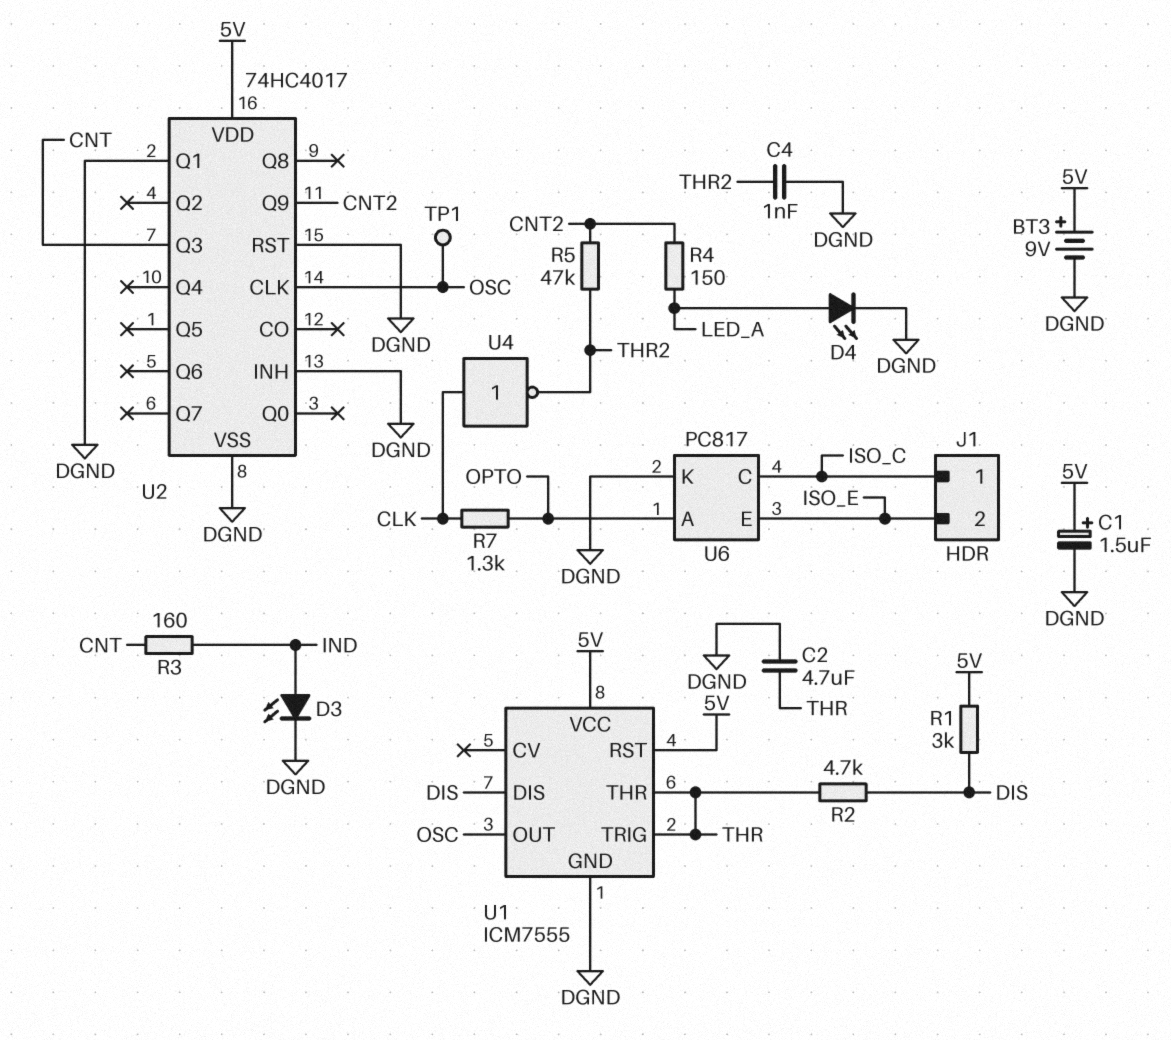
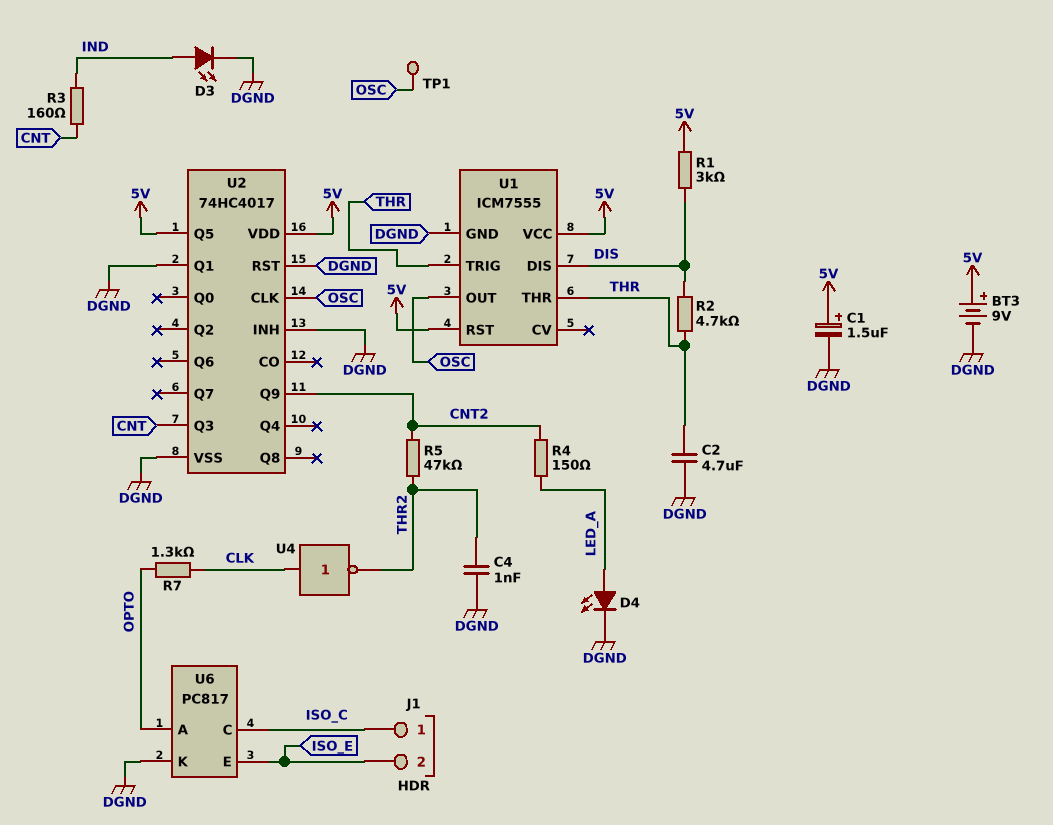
U2 pin Q5: none -> 5V

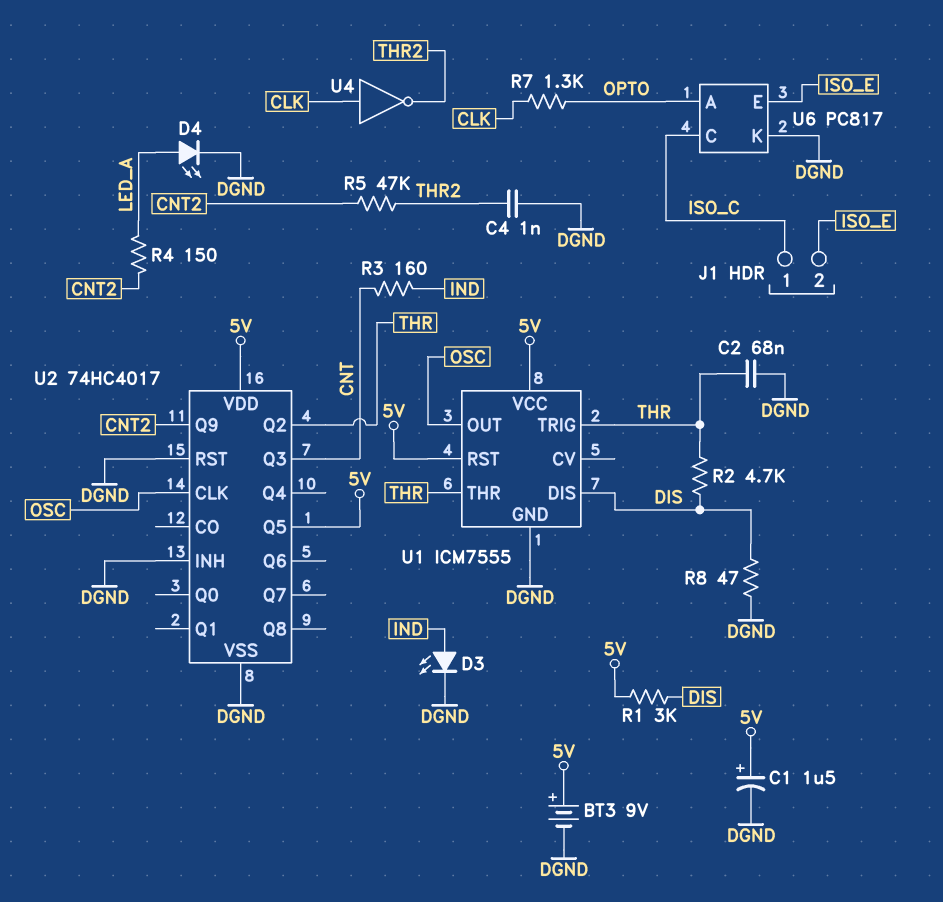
C2: 4.7uF (DGND, THR) -> 68nF (DGND, THR)
R8: none -> 47 (DGND, DIS)
TP1: test point (OSC) -> none
U2 pin Q1: DGND -> none
U2 pin Q2: none -> THR

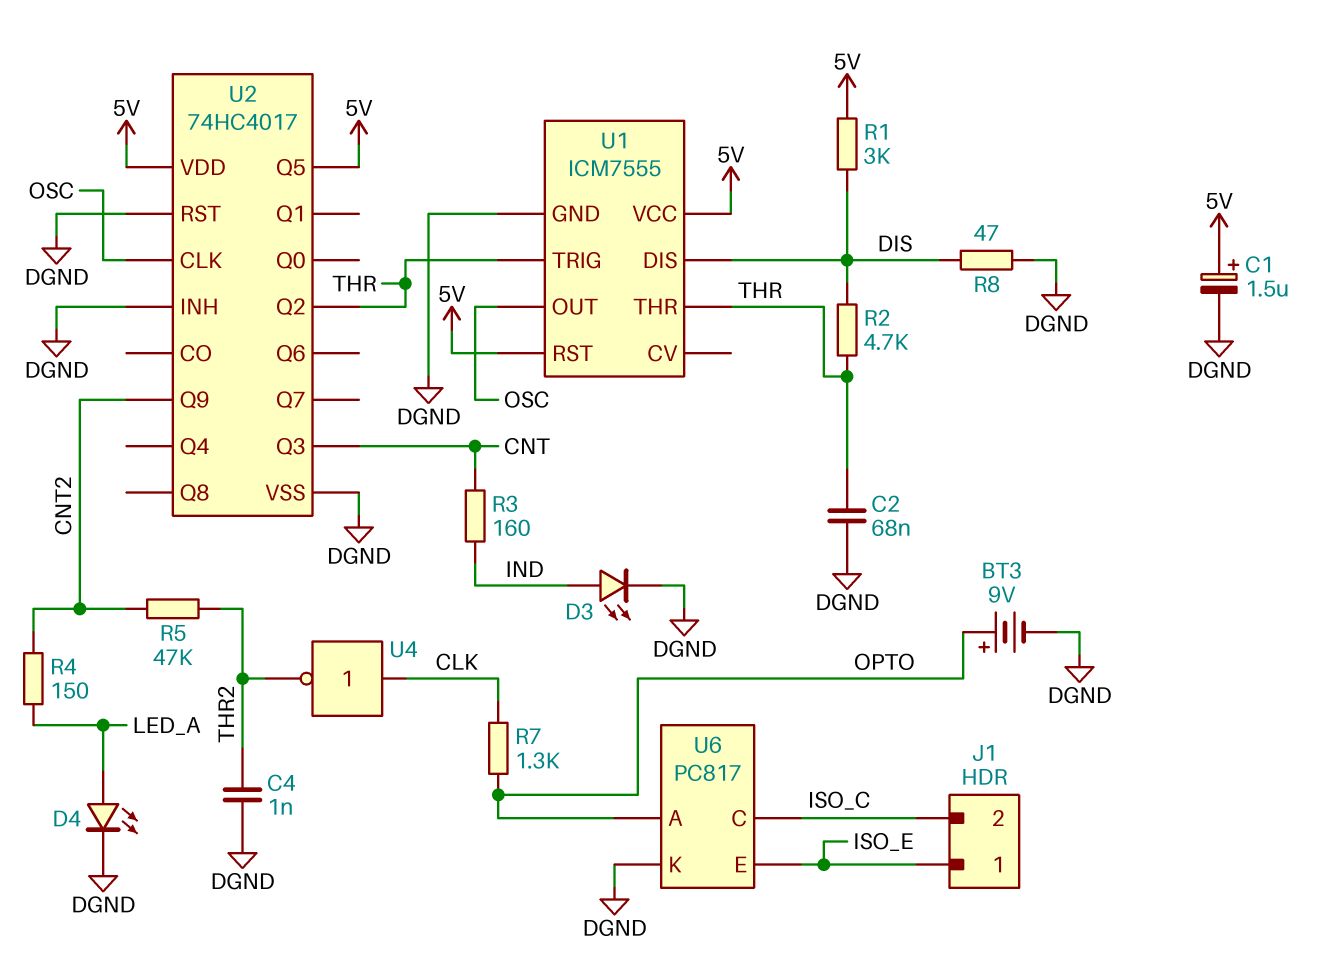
BT3: 9V (plus 5V, minus DGND) -> 9V (plus OPTO, minus DGND)
J1 pin 1: ISO_C -> ISO_E
J1 pin 2: ISO_E -> ISO_C

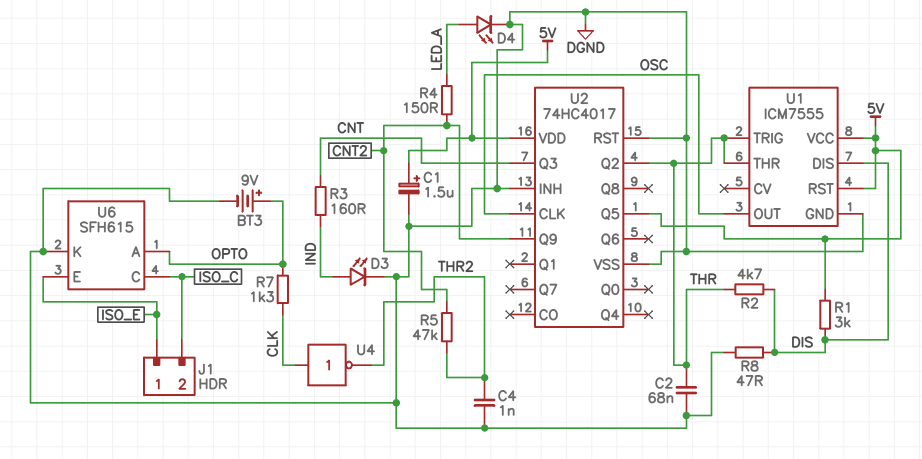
U6: PC817 -> SFH615

